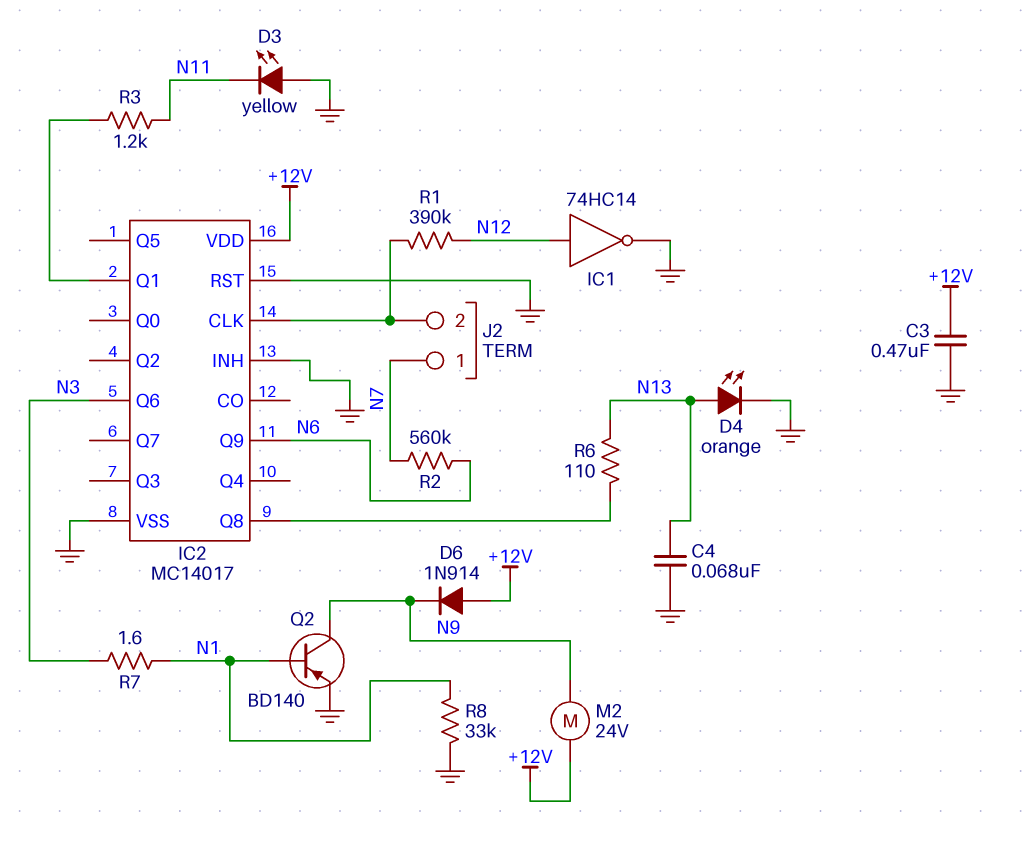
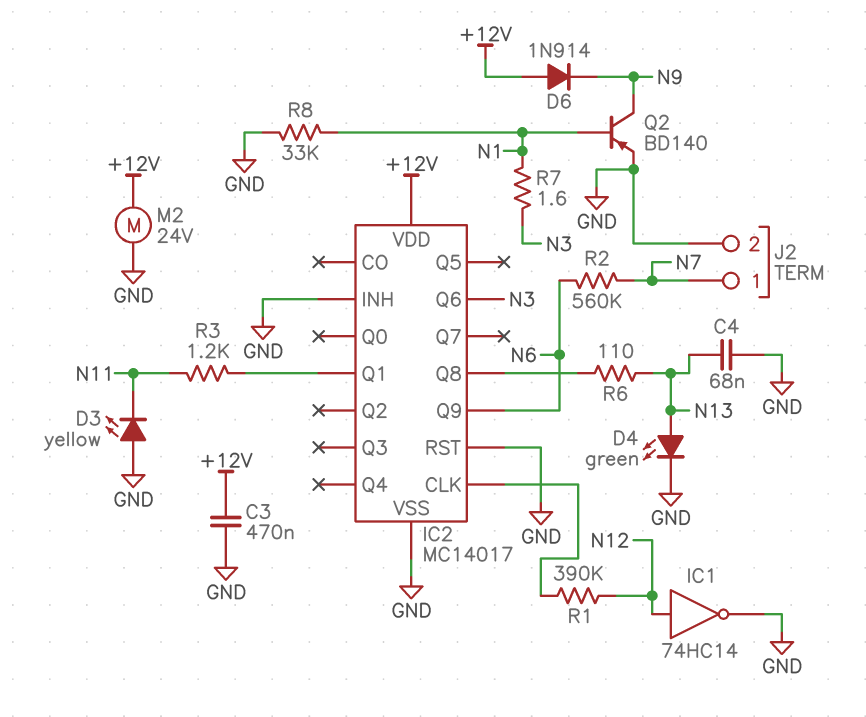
D4: LED orange (A N13, K GND) -> LED green (A N13, K GND)
J2 pin 2: IC2/CLK -> GND
M2: motor 24V (+12V, N9) -> motor 24V (+12V, GND)

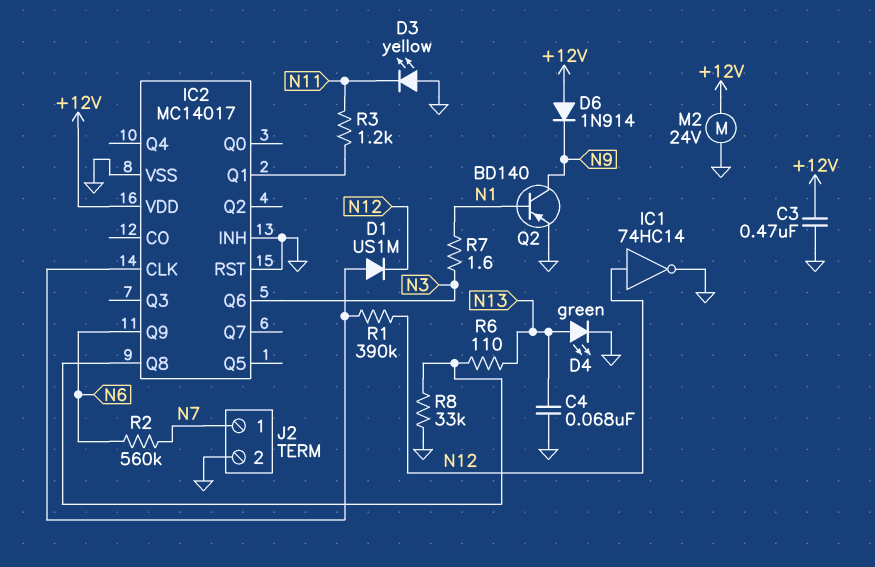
D1: none -> diode US1M (A IC2/CLK, K N12)
R8: 33k (GND, N1) -> 33k (GND, IC2/Q8)

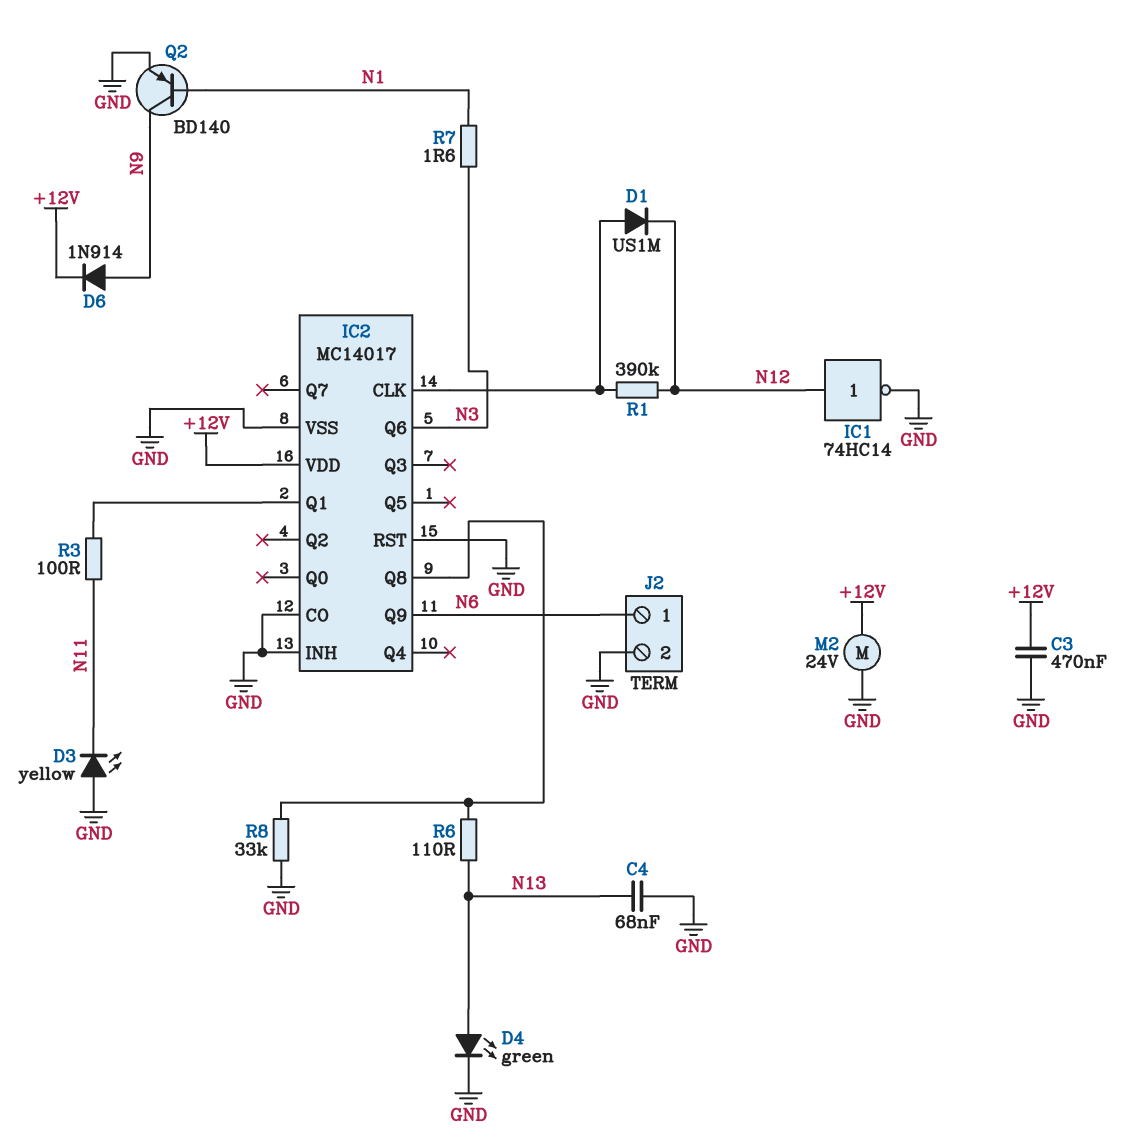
D6: diode 1N914 (A +12V, K N9) -> diode 1N914 (A N9, K +12V)
IC2 pin CO: none -> GND
J2 pin 1: N7 -> N6
R2: 560k (N6, N7) -> none
R3: 1.2k (IC2/Q1, N11) -> 100 (IC2/Q1, N11)

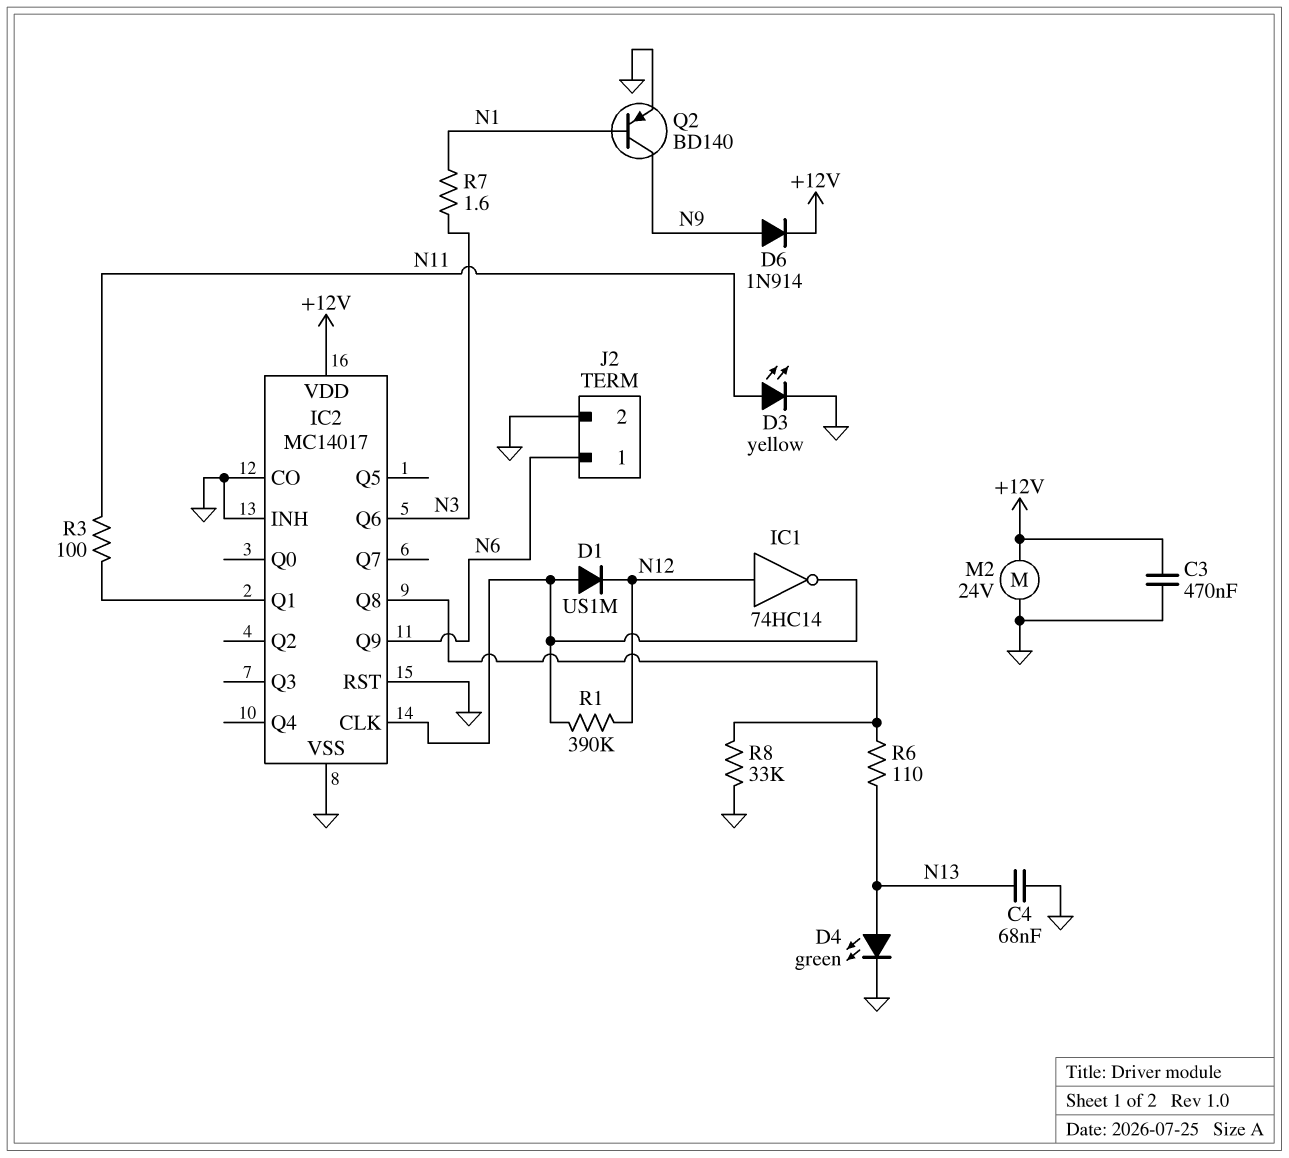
D3: LED yellow (A GND, K N11) -> LED yellow (A N11, K GND)
IC1: NOT 74HC14 (in N12, out GND) -> NOT 74HC14 (in N12, out IC2/CLK)

